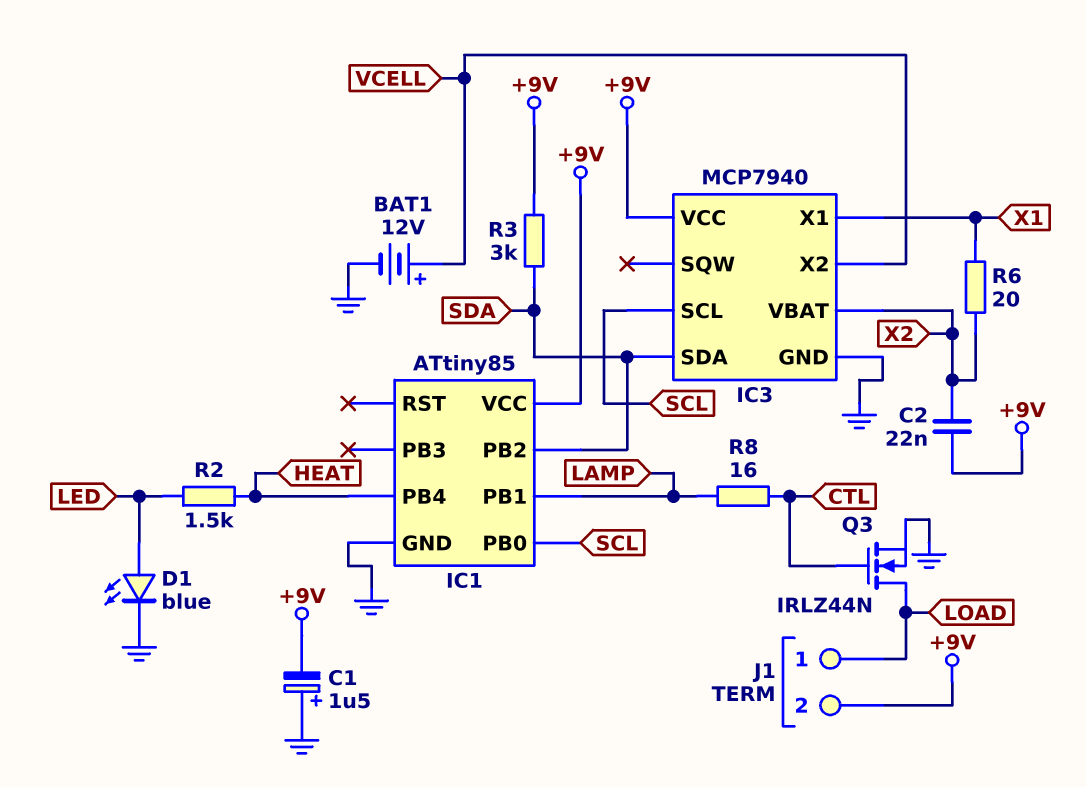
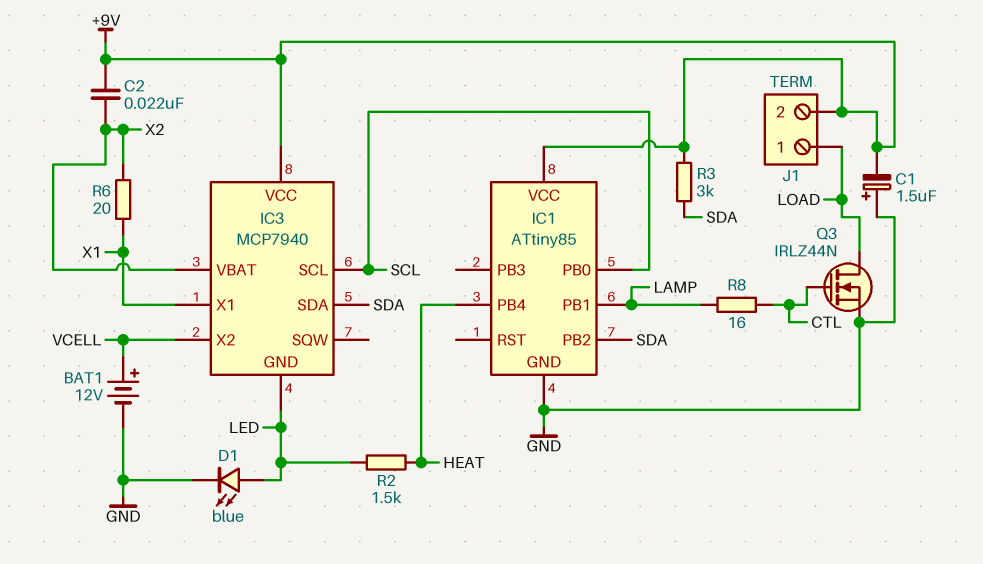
IC3 pin GND: GND -> LED

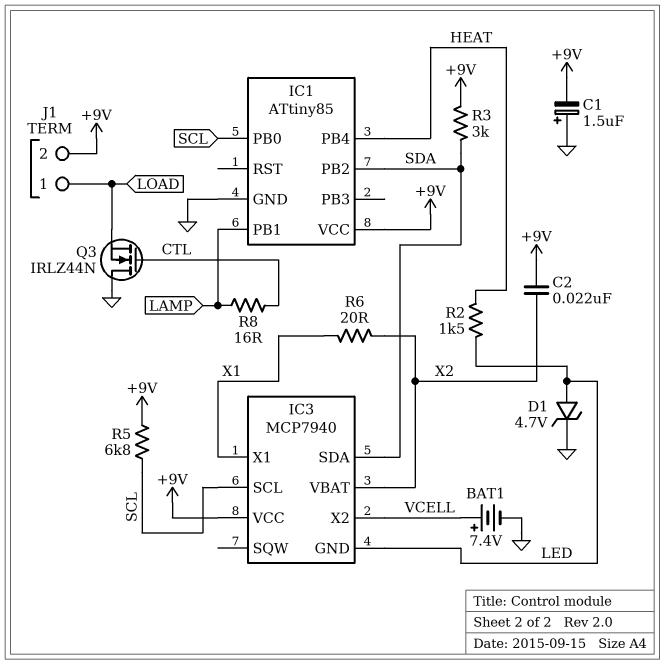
BAT1: 12V (plus VCELL, minus GND) -> 7.4V (plus VCELL, minus GND)
D1: LED blue (A LED, K GND) -> zener 4.7V (A LED, K GND)
Q3: NMOS IRLZ44N (G CTL, D LOAD, S GND) -> NMOS IRLZ44N (G CTL, D GND, S LOAD)
R5: none -> 6.8k (+9V, SCL)

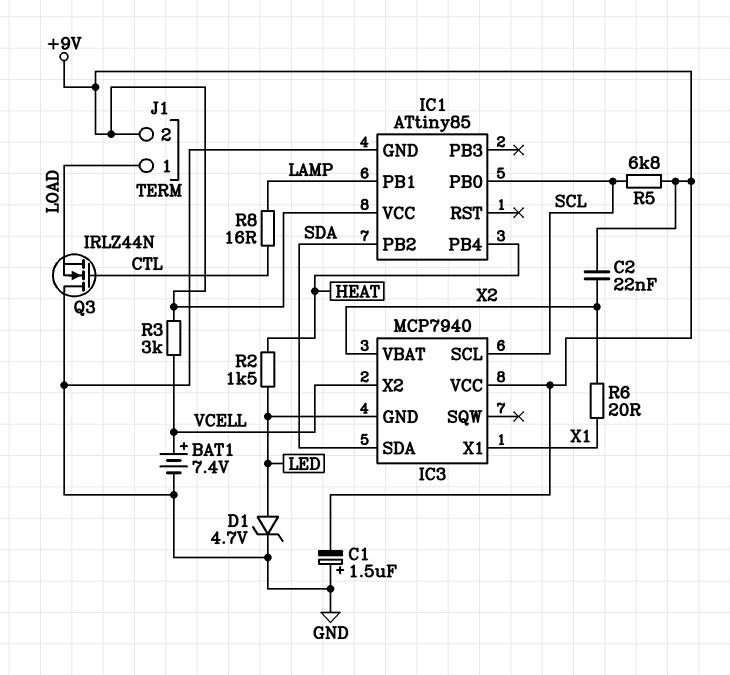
R3: 3k (+9V, SDA) -> 3k (+9V, VCELL)

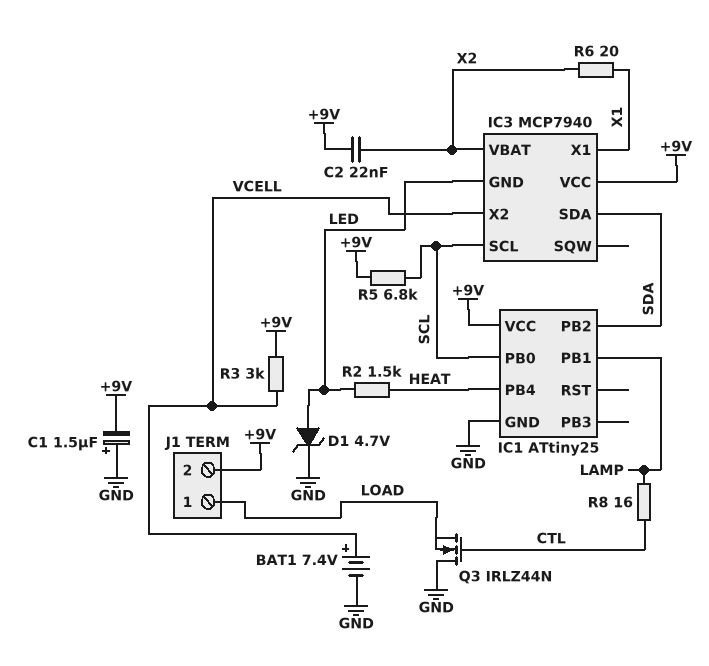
IC1: ATtiny85 -> ATtiny25

